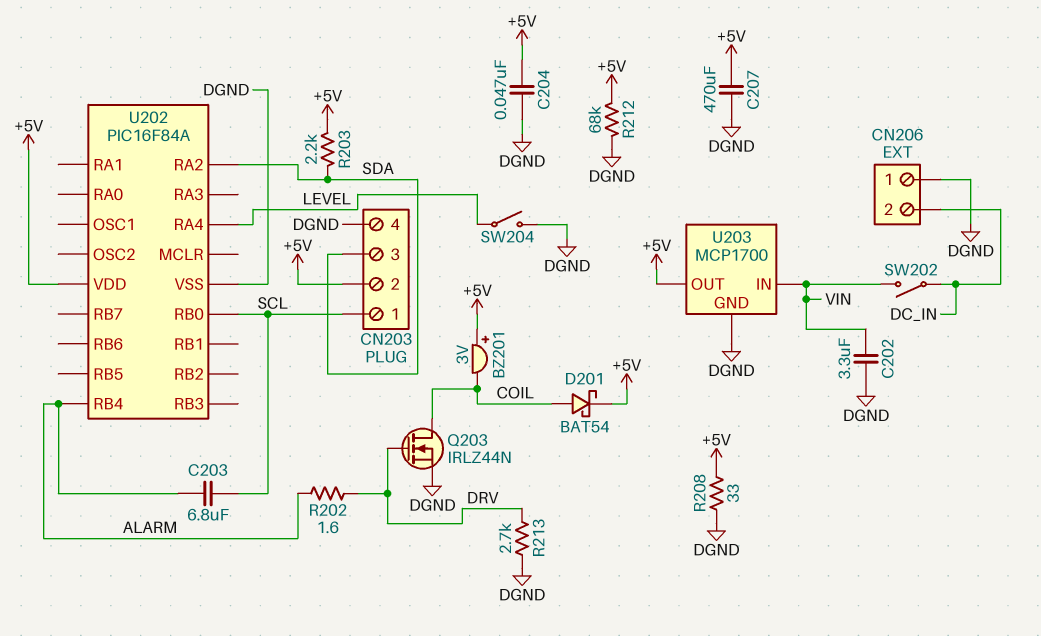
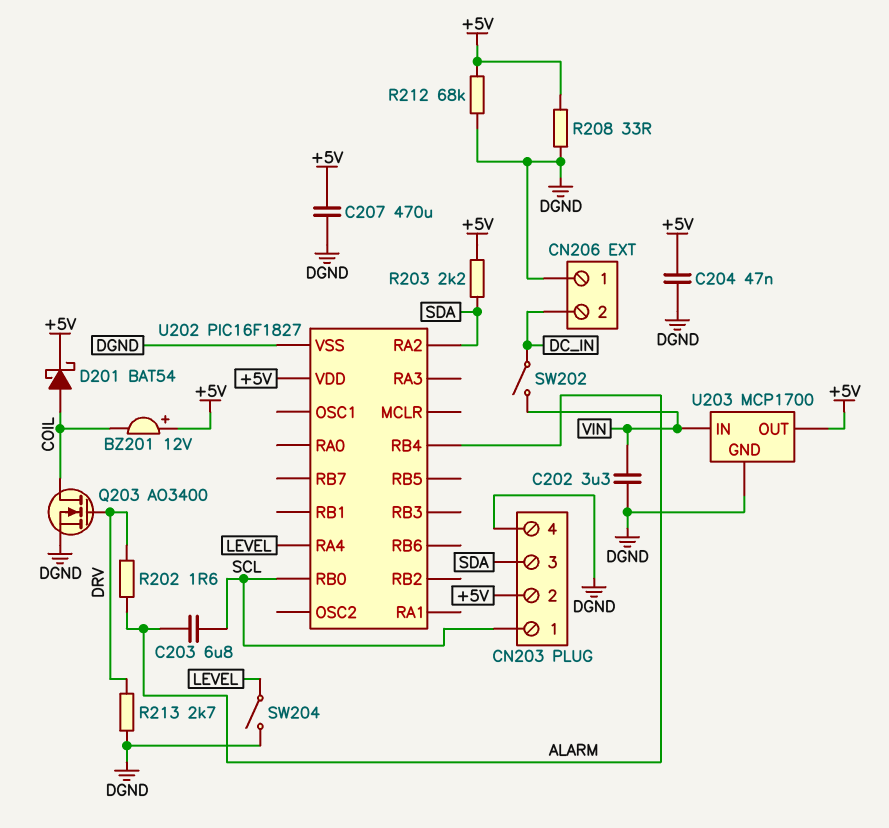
BZ201: buzzer 3V (plus +5V, minus COIL) -> buzzer 12V (plus +5V, minus COIL)
Q203: NMOS IRLZ44N (G DRV, D COIL, S DGND) -> NMOS AO3400 (G DRV, D COIL, S DGND)
U202: PIC16F84A -> PIC16F1827

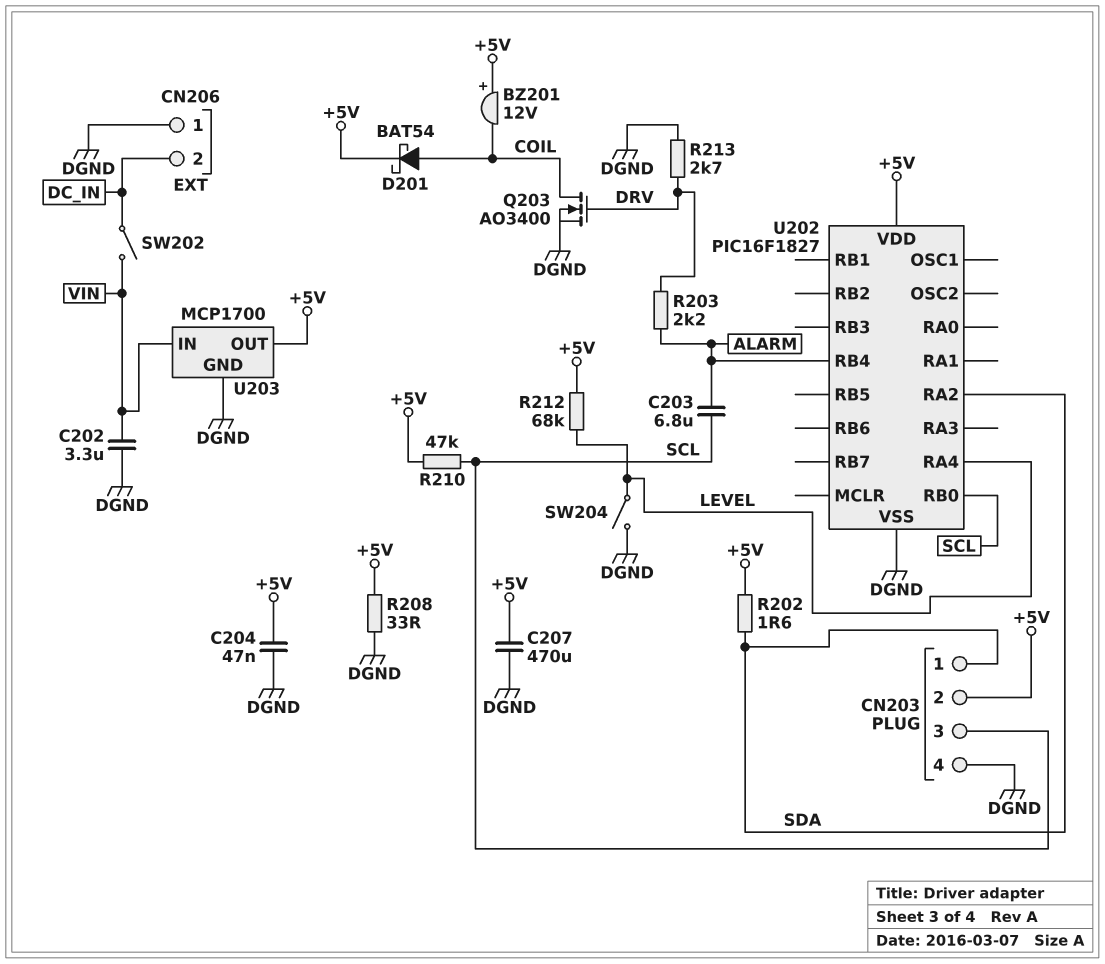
CN203 pin 1: SCL -> SDA
CN203 pin 3: SDA -> SCL
R202: 1.6 (ALARM, DRV) -> 1.6 (+5V, SDA)
R203: 2.2k (+5V, SDA) -> 2.2k (ALARM, DRV)
R210: none -> 47k (+5V, SCL)
R212: 68k (+5V, DGND) -> 68k (+5V, LEVEL)

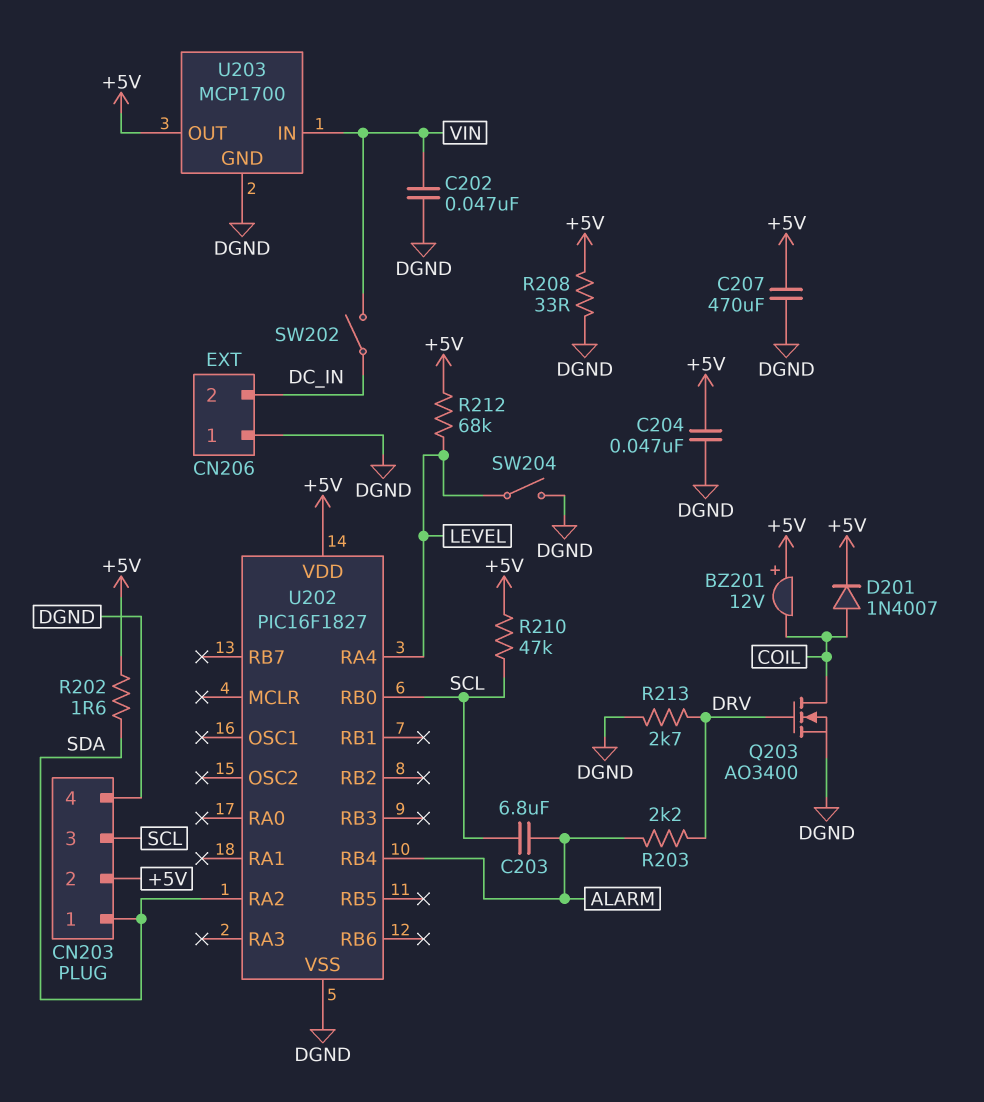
C202: 3.3uF (DGND, VIN) -> 47nF (DGND, VIN)
D201: schottky BAT54 (A COIL, K +5V) -> diode 1N4007 (A COIL, K +5V)

